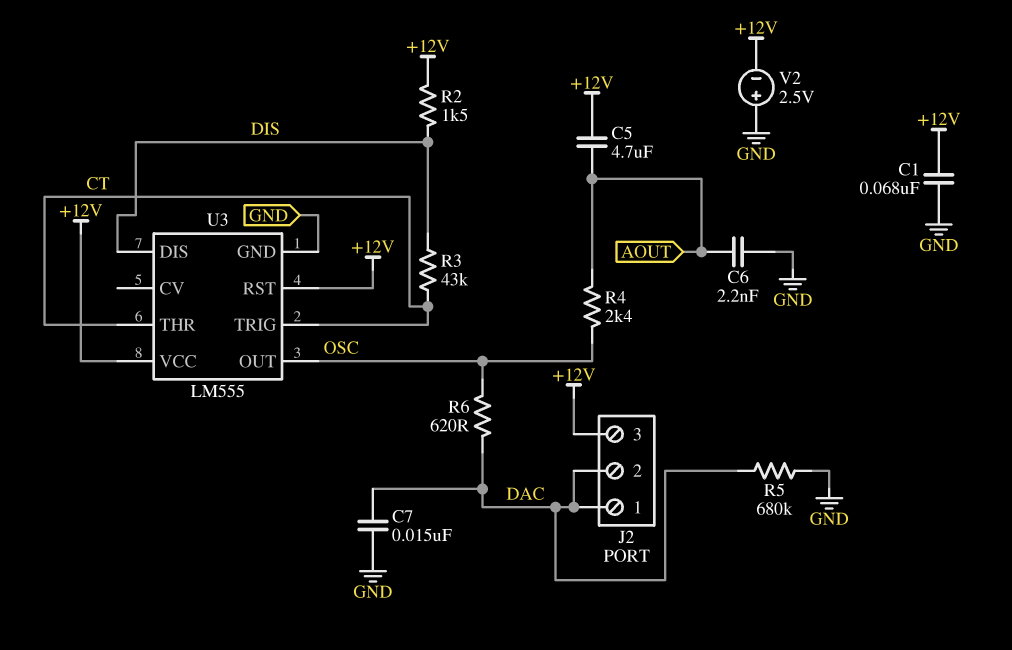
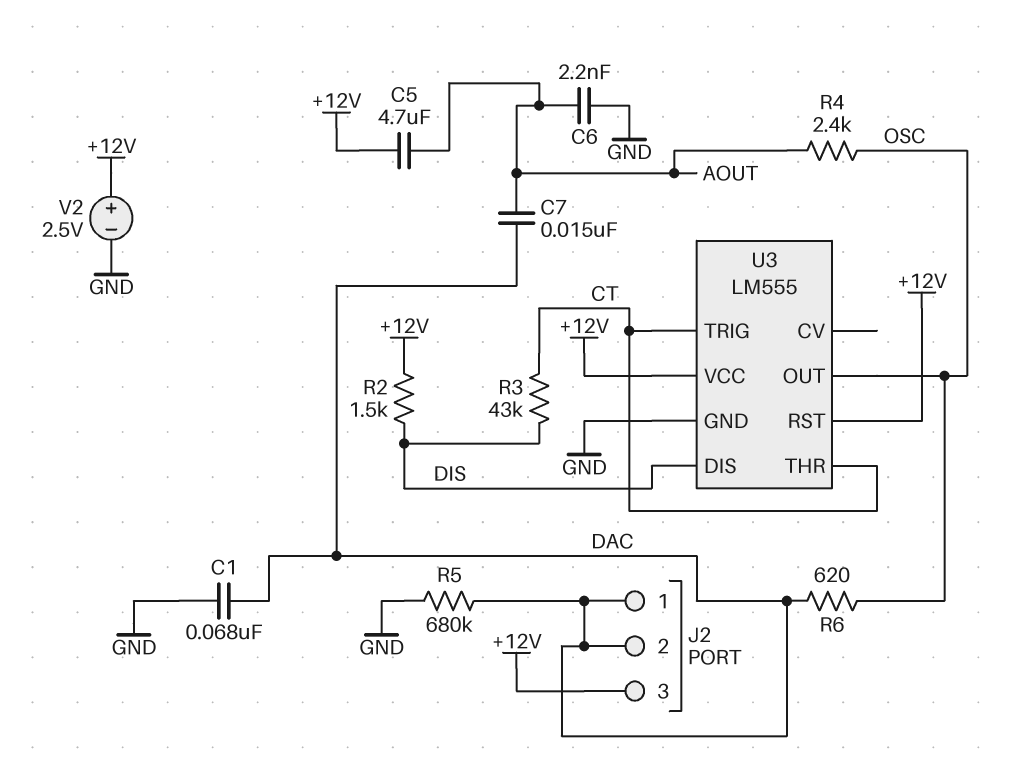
C1: 68nF (+12V, GND) -> 68nF (DAC, GND)
C7: 15nF (DAC, GND) -> 15nF (AOUT, DAC)
V2: 2.5V (plus GND, minus +12V) -> 2.5V (plus +12V, minus GND)

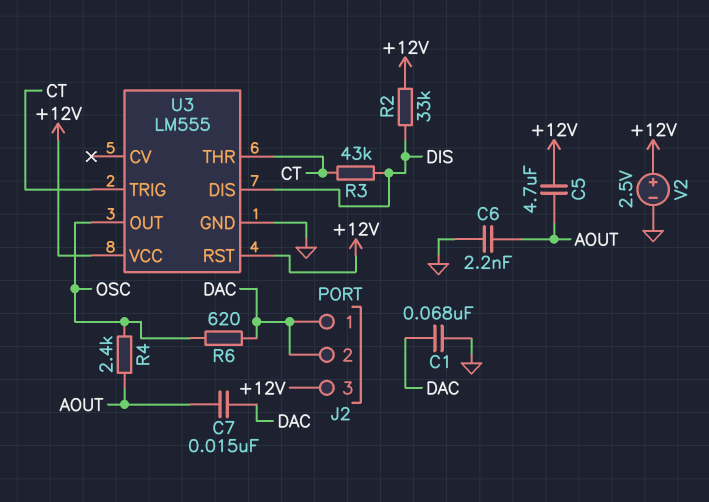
R2: 1.5k (+12V, DIS) -> 33k (+12V, DIS)
R5: 680k (DAC, GND) -> none

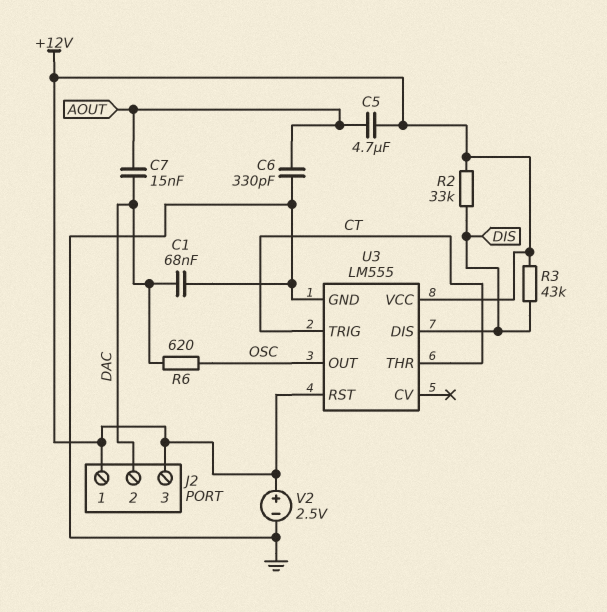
C6: 2.2nF (AOUT, GND) -> 330pF (AOUT, GND)
J2 pin 1: DAC -> +12V
R3: 43k (CT, DIS) -> 43k (+12V, DIS)
R4: 2.4k (AOUT, OSC) -> none

